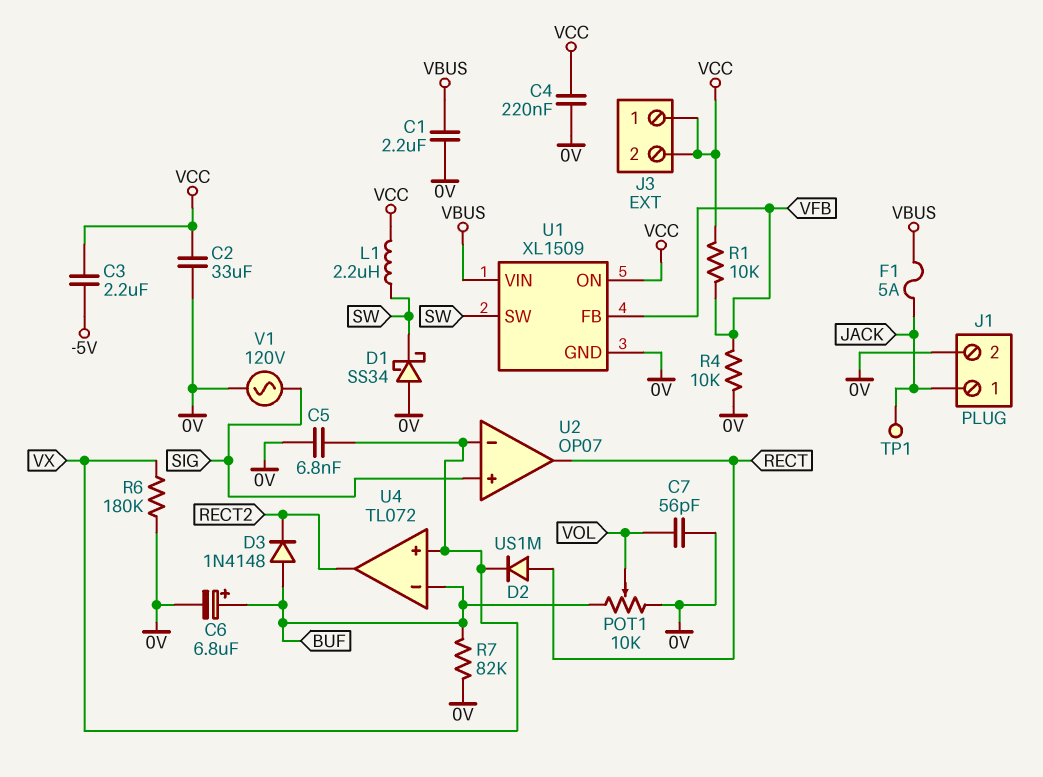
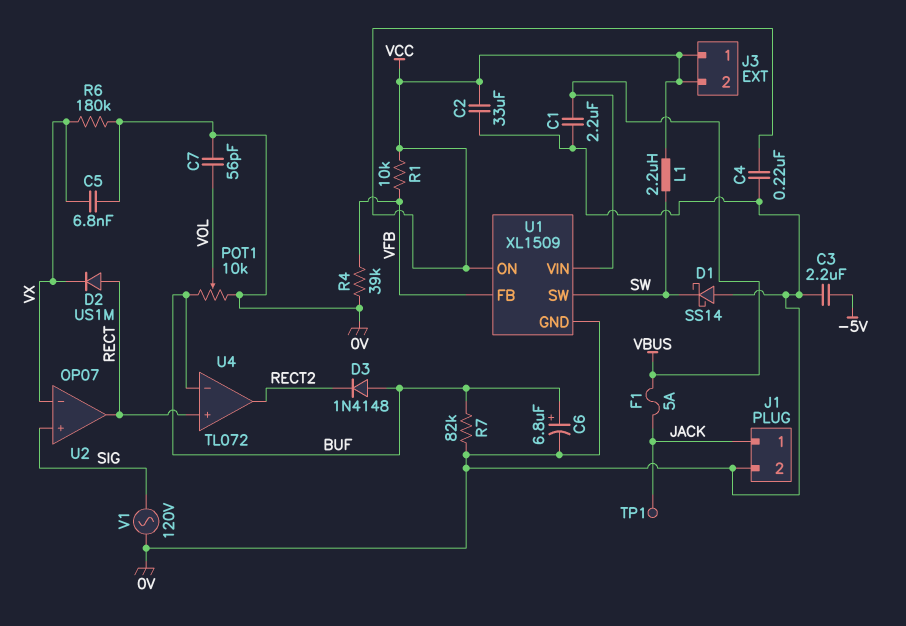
C3: 2.2uF (-5V, VCC) -> 2.2uF (-5V, 0V)
D1: schottky SS34 (A 0V, K SW) -> schottky SS14 (A 0V, K SW)
R4: 10k (0V, VFB) -> 39k (0V, VFB)
U4 pin in+: VX -> RECT

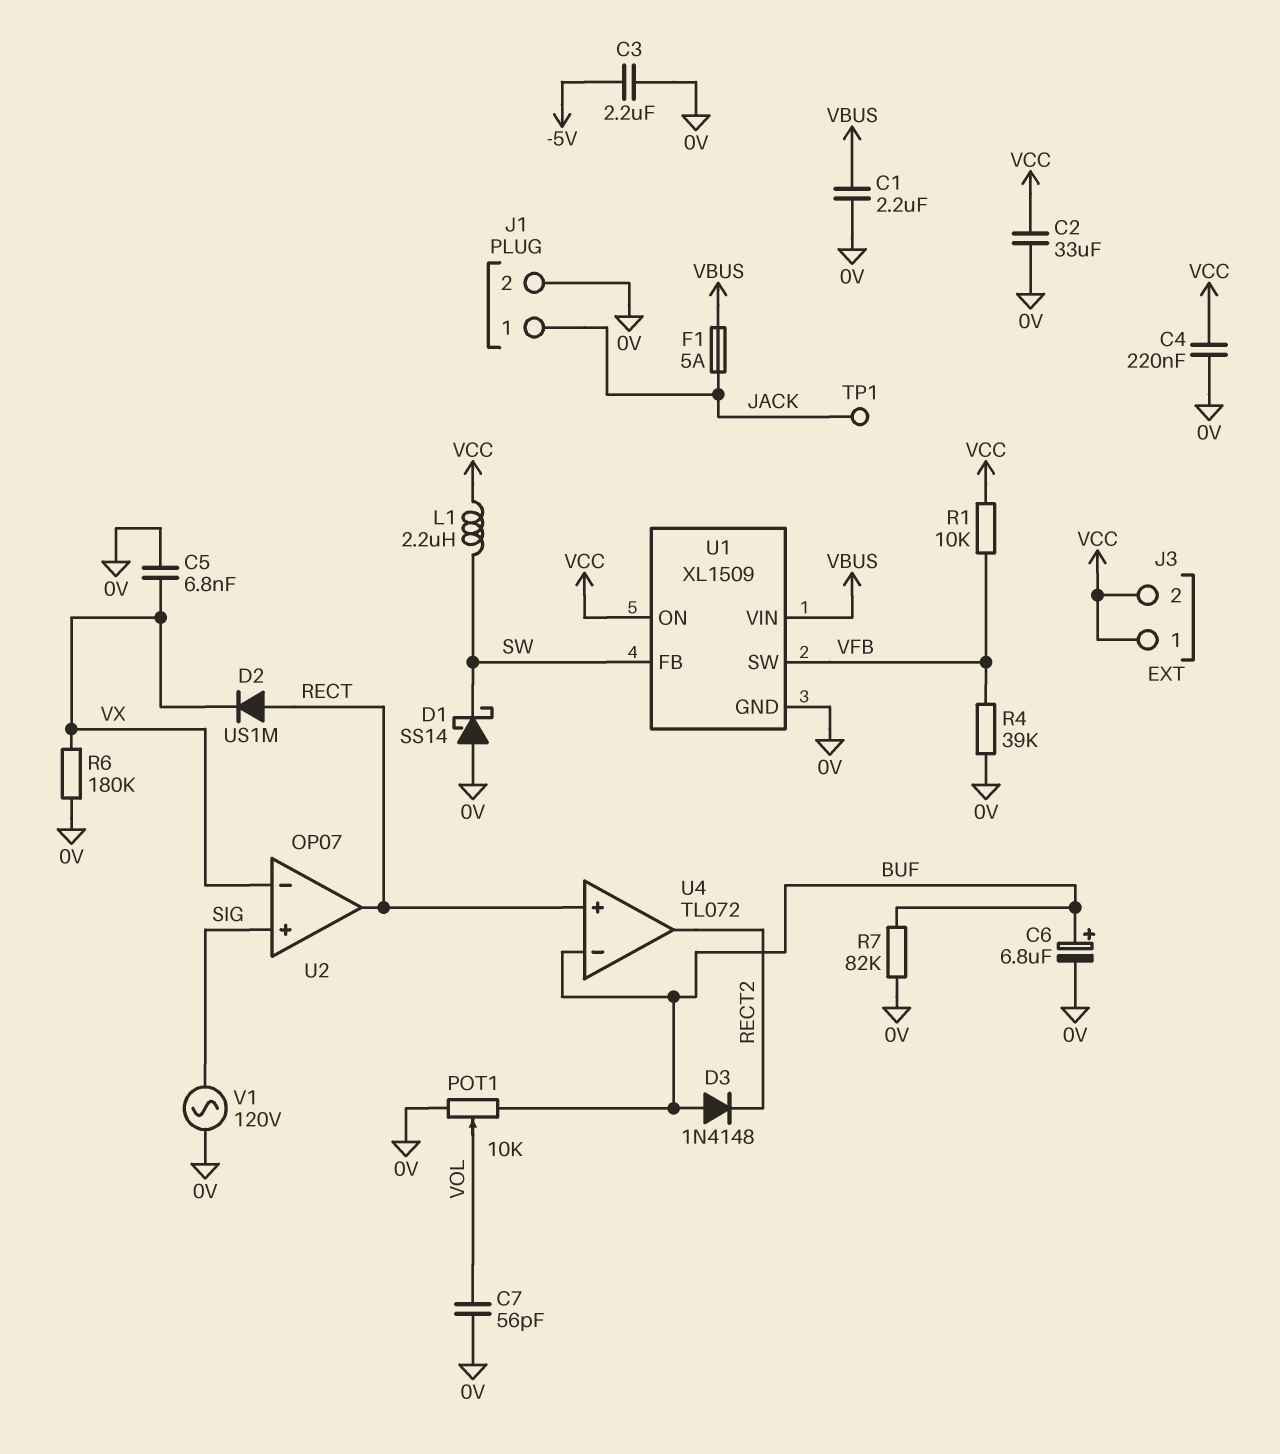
U1 pin FB: VFB -> SW
U1 pin SW: SW -> VFB

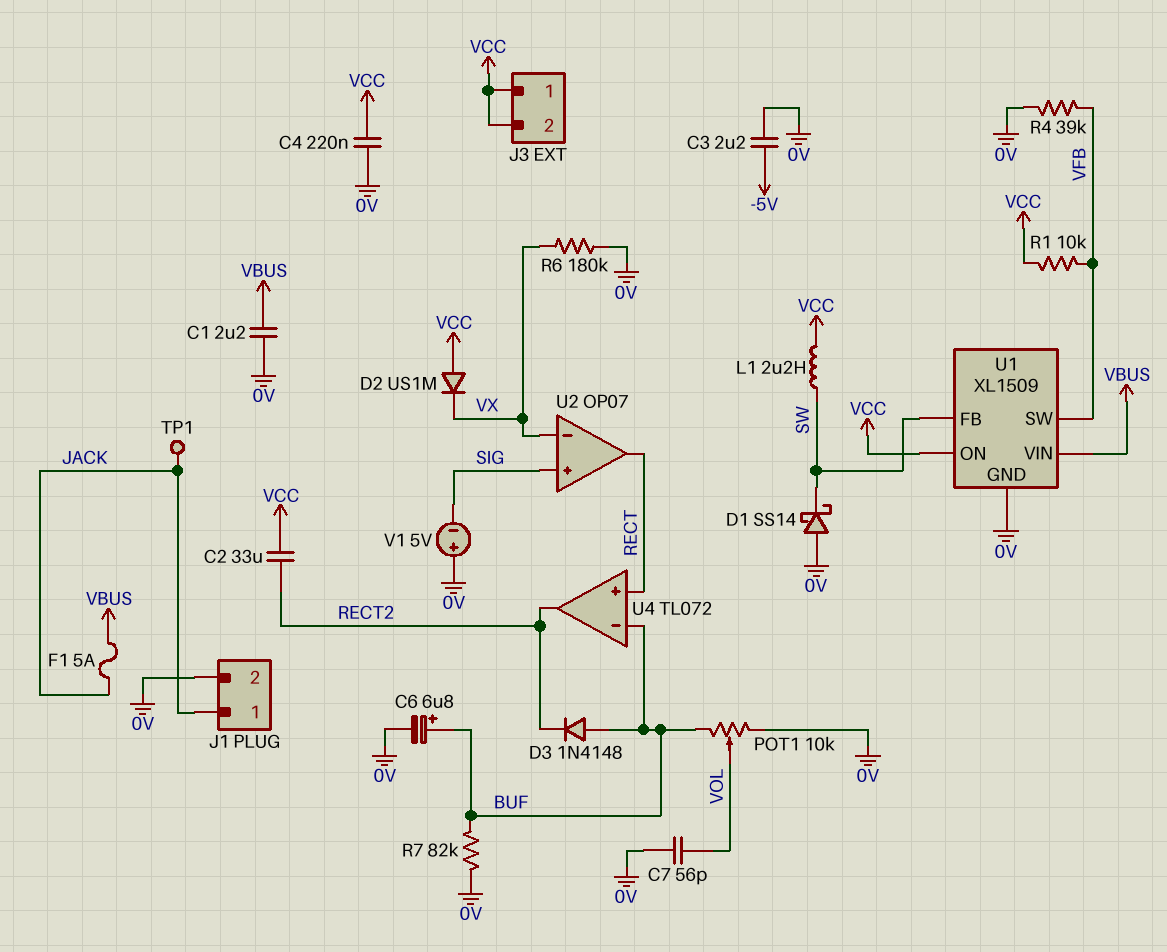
C2: 33uF (0V, VCC) -> 33uF (RECT2, VCC)
C5: 6.8nF (0V, VX) -> none
D2: diode US1M (A RECT, K VX) -> diode US1M (A VCC, K VX)
V1: AC 120V (0V, SIG) -> 5V (plus 0V, minus SIG)

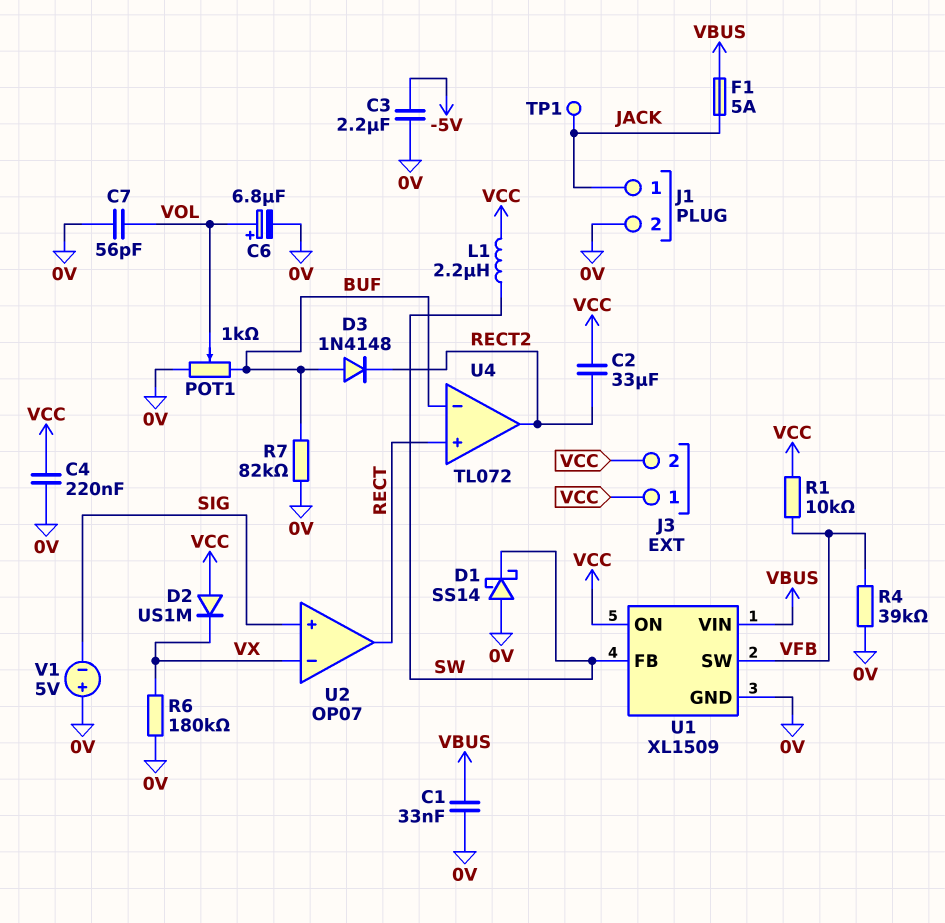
C1: 2.2uF (0V, VBUS) -> 33nF (0V, VBUS)
C6: 6.8uF (plus BUF, minus 0V) -> 6.8uF (plus VOL, minus 0V)
POT1: 10k (0V, BUF, wiper VOL) -> 1k (0V, BUF, wiper VOL)

